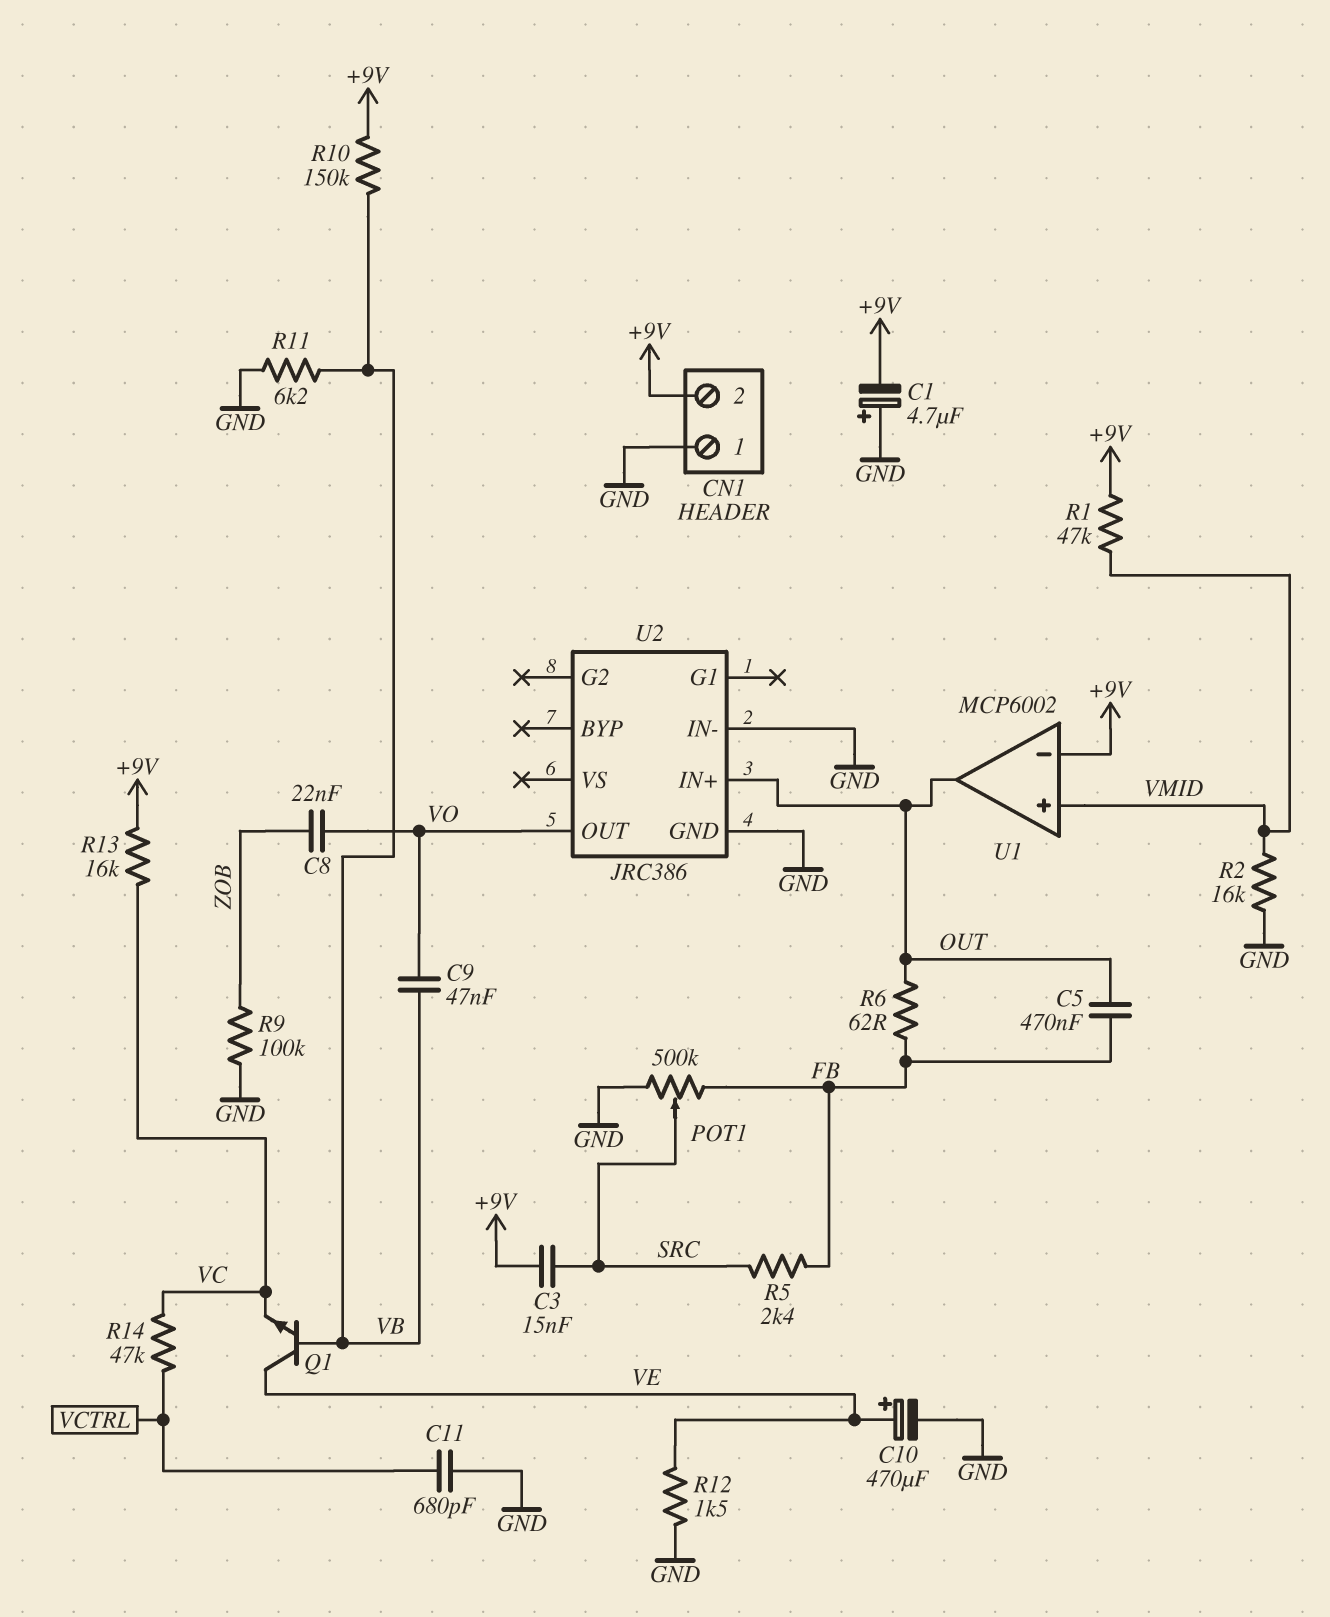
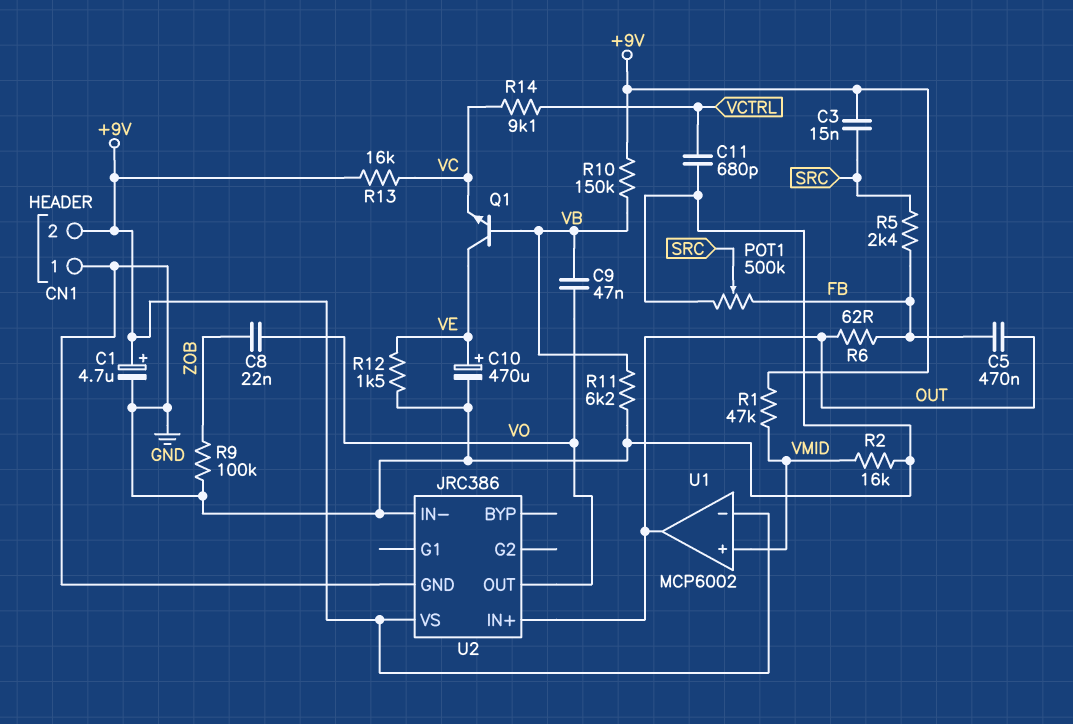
C1: 4.7uF (plus GND, minus +9V) -> 4.7uF (plus +9V, minus GND)
R14: 47k (VC, VCTRL) -> 9.1k (VC, VCTRL)
U2 pin VS: none -> +9V

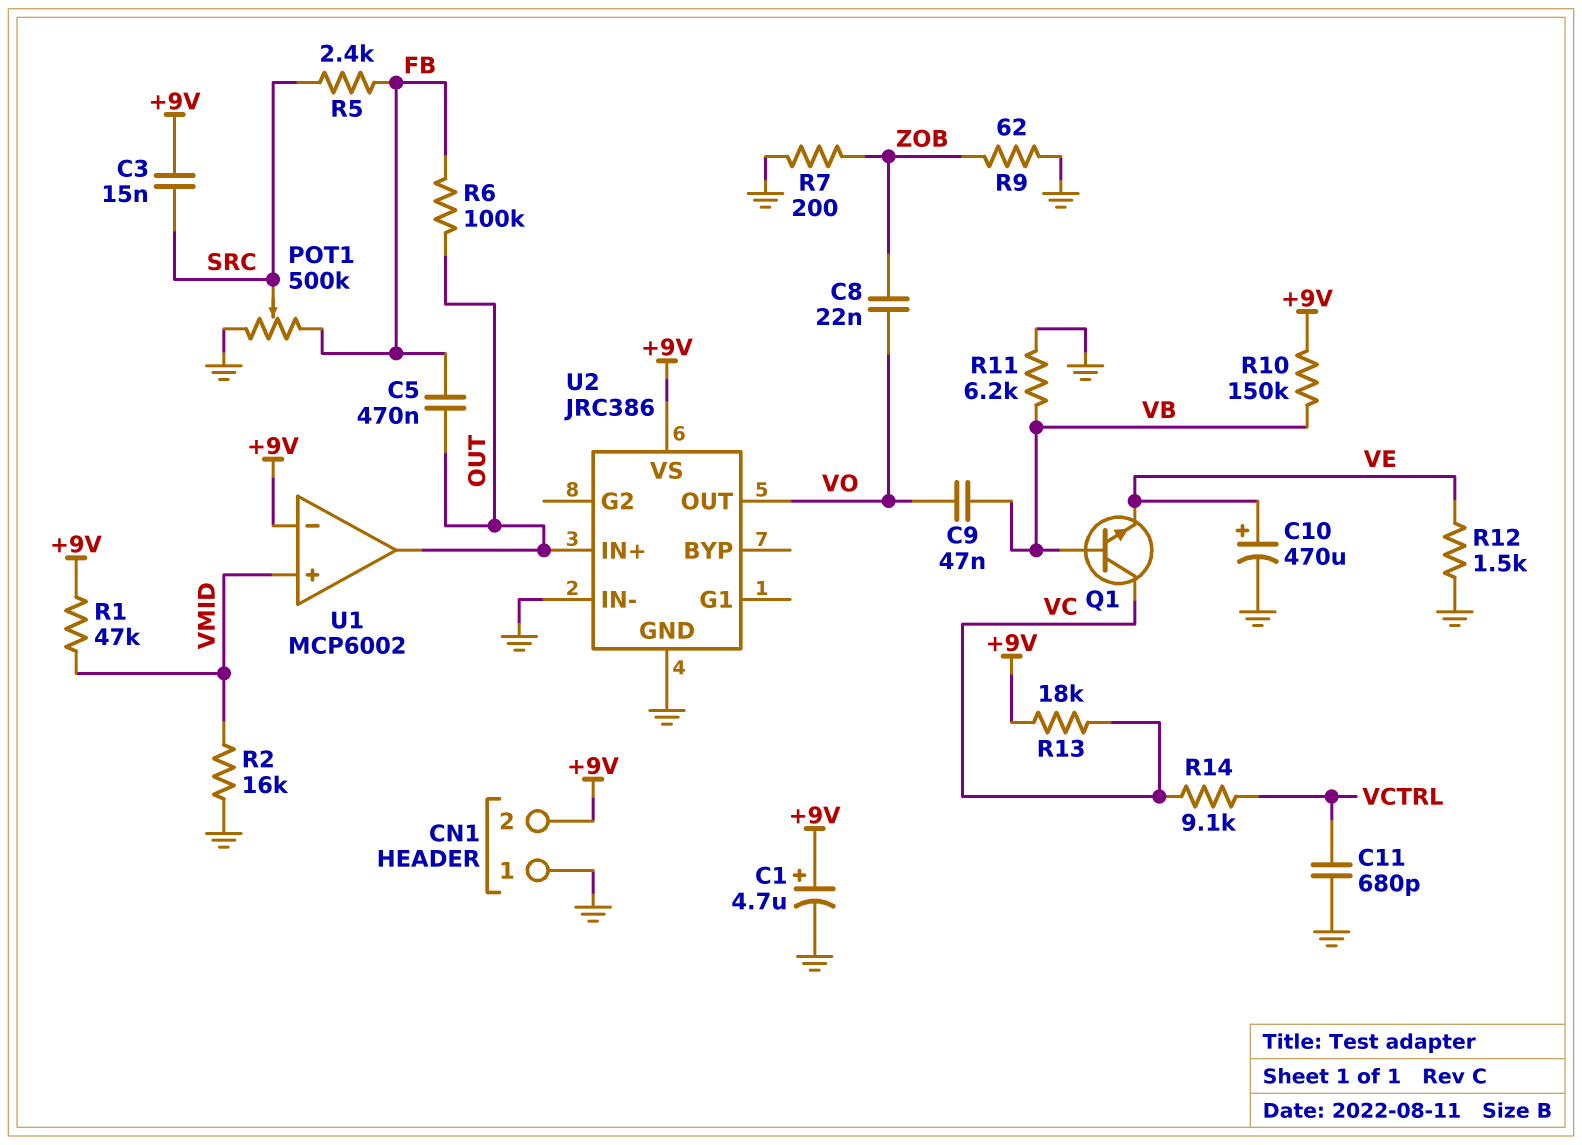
Q1: NPN (B VB, C VE, E VC) -> NPN (B VB, C VC, E VE)
R6: 62 (FB, OUT) -> 100k (FB, OUT)
R7: none -> 200 (GND, ZOB)
R9: 100k (GND, ZOB) -> 62 (GND, ZOB)
R13: 16k (+9V, VC) -> 18k (+9V, VC)

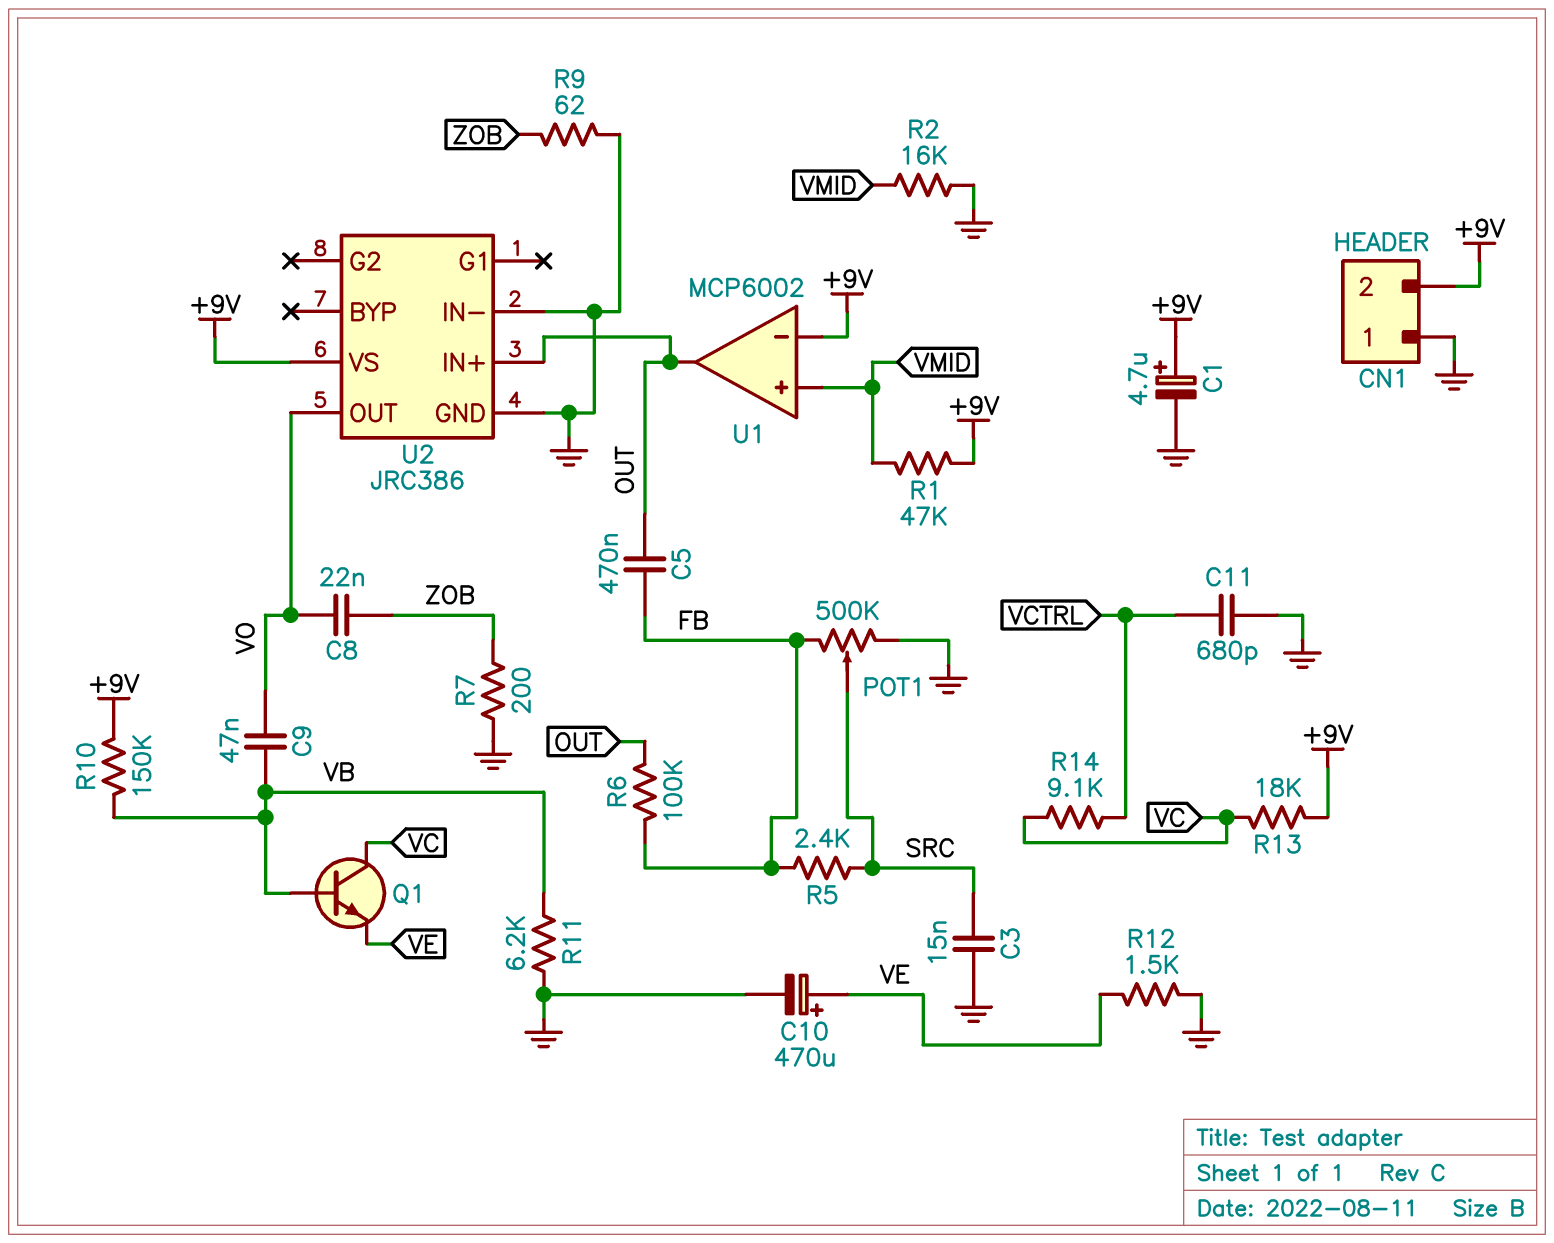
C3: 15nF (+9V, SRC) -> 15nF (GND, SRC)

